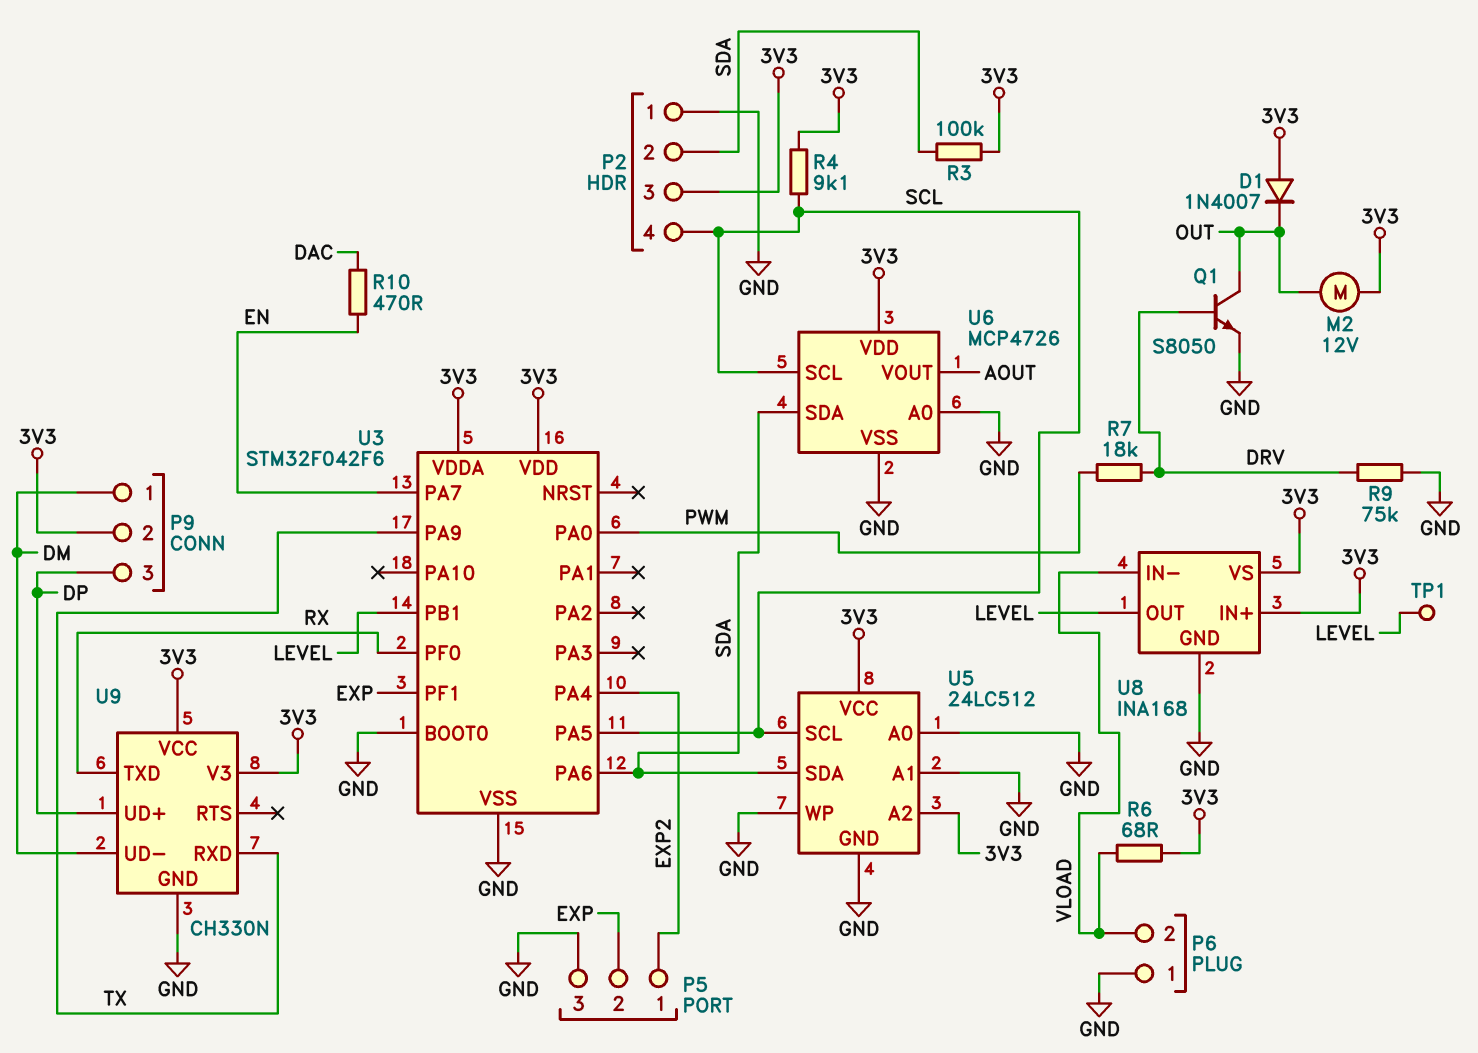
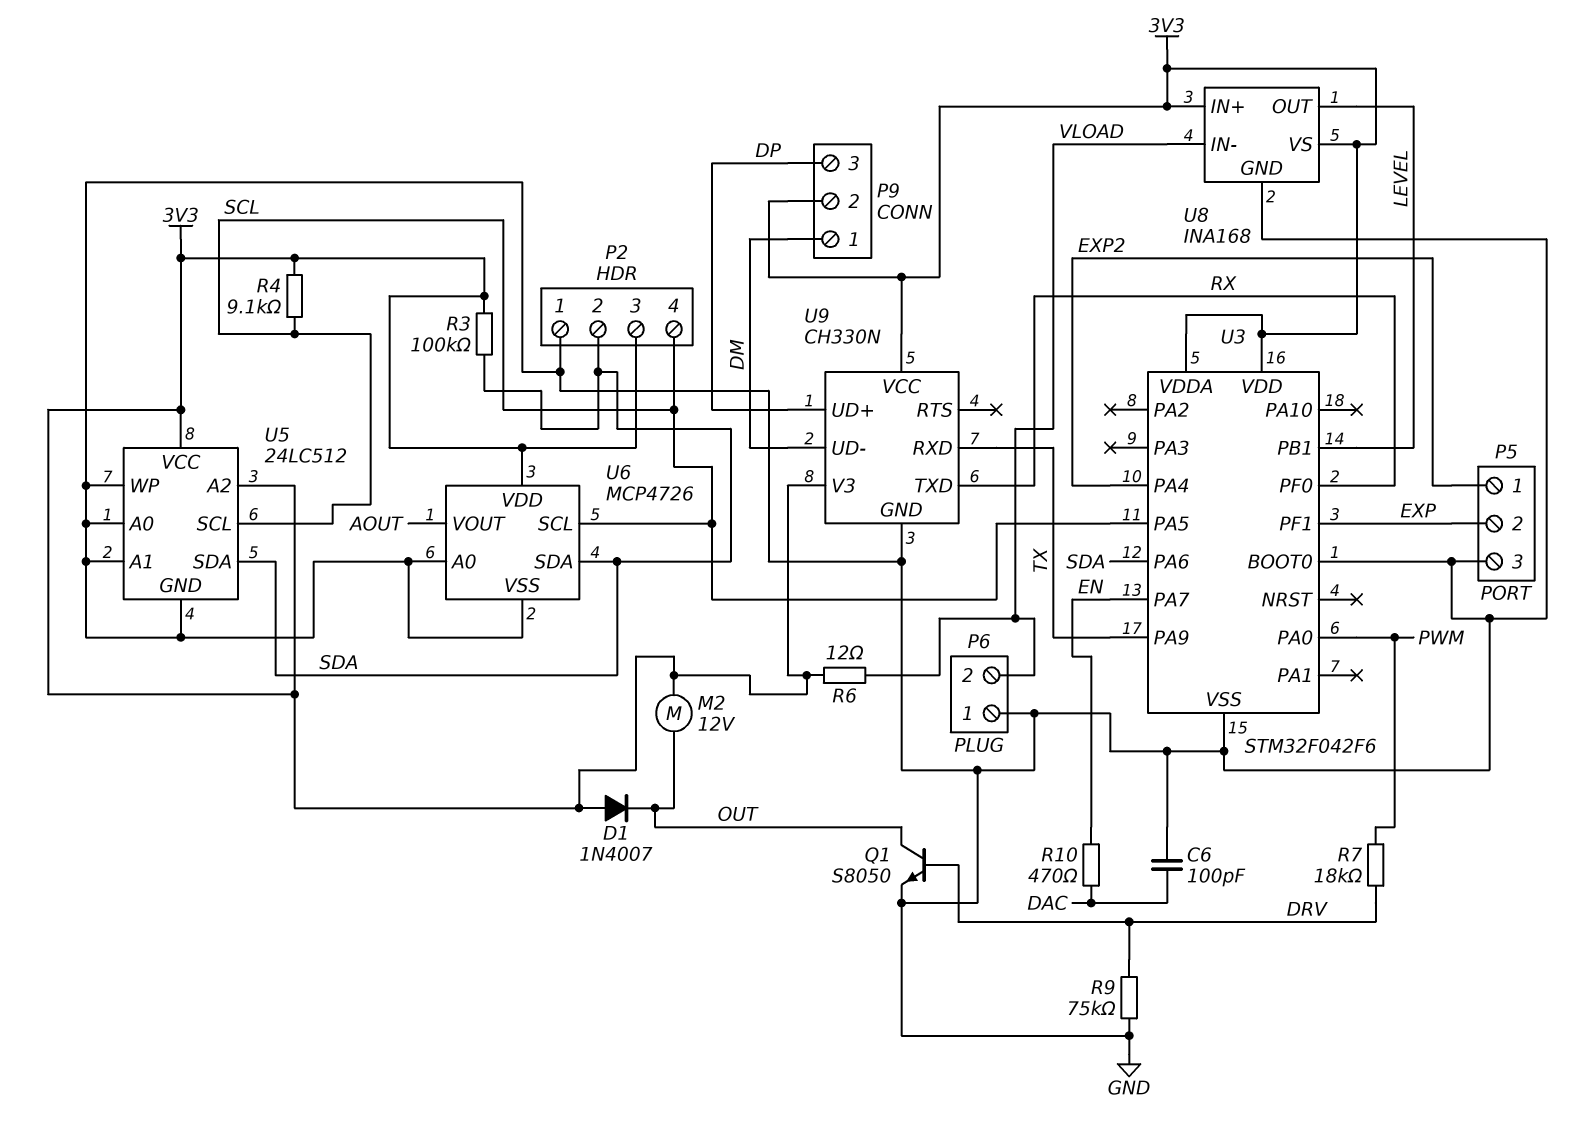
C6: none -> 100pF (DAC, GND)
R6: 68 (3V3, VLOAD) -> 12 (3V3, VLOAD)
TP1: test point (LEVEL) -> none

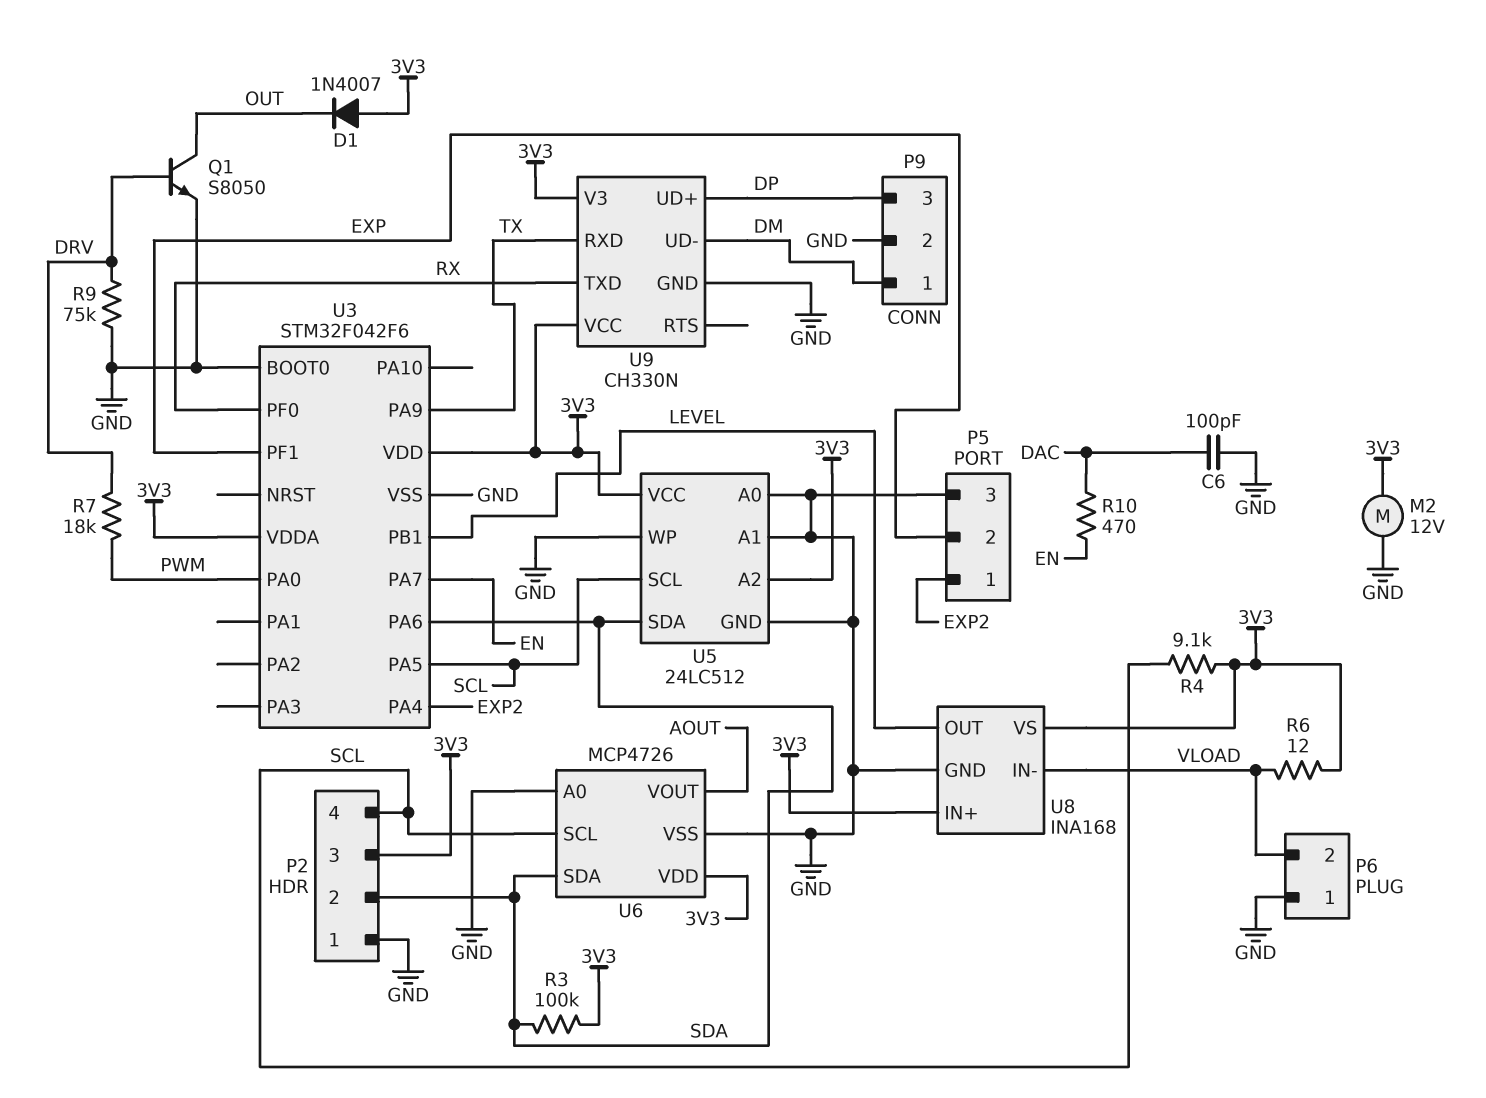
M2: motor 12V (3V3, OUT) -> motor 12V (3V3, GND)
P9 pin 2: 3V3 -> GND

